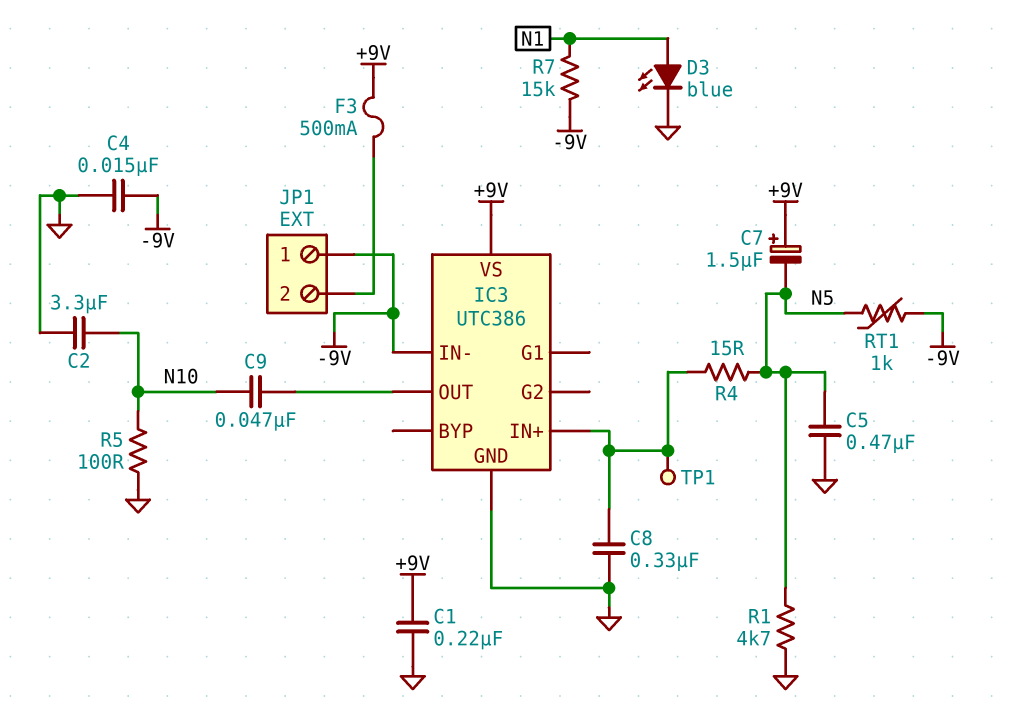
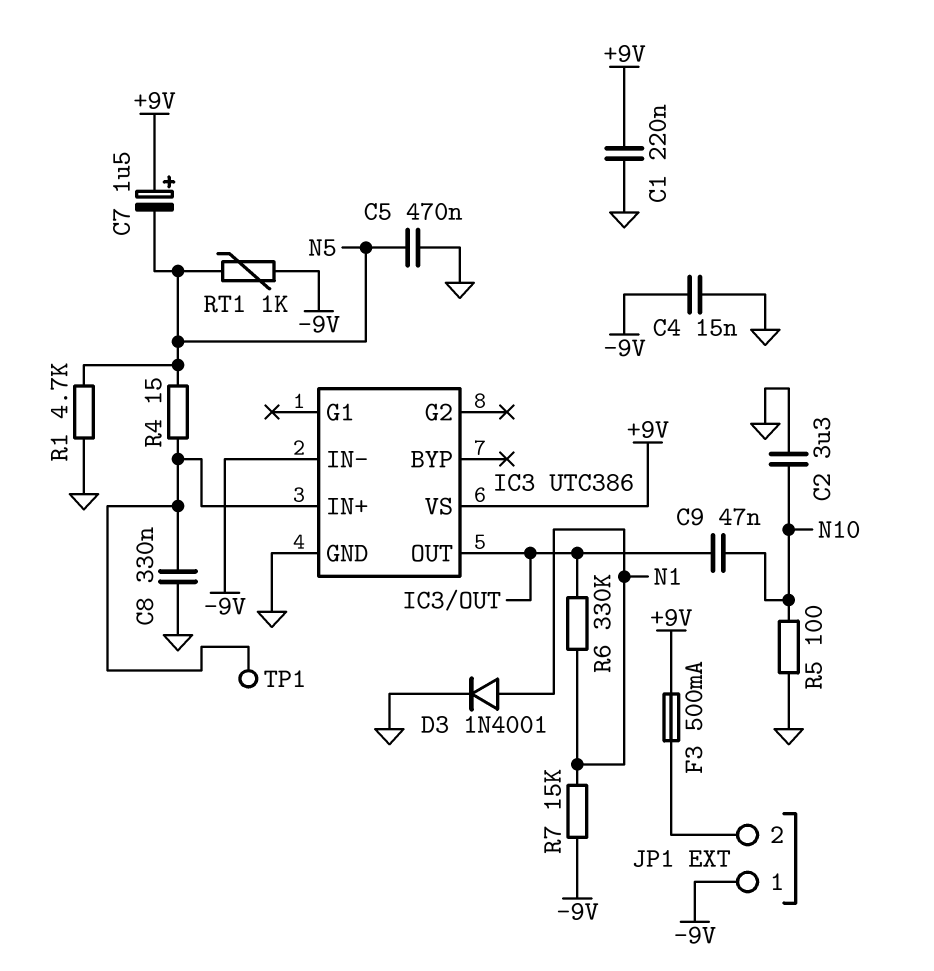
D3: LED blue (A N1, K GND) -> diode 1N4001 (A N1, K GND)
R6: none -> 330k (IC3/OUT, N1)

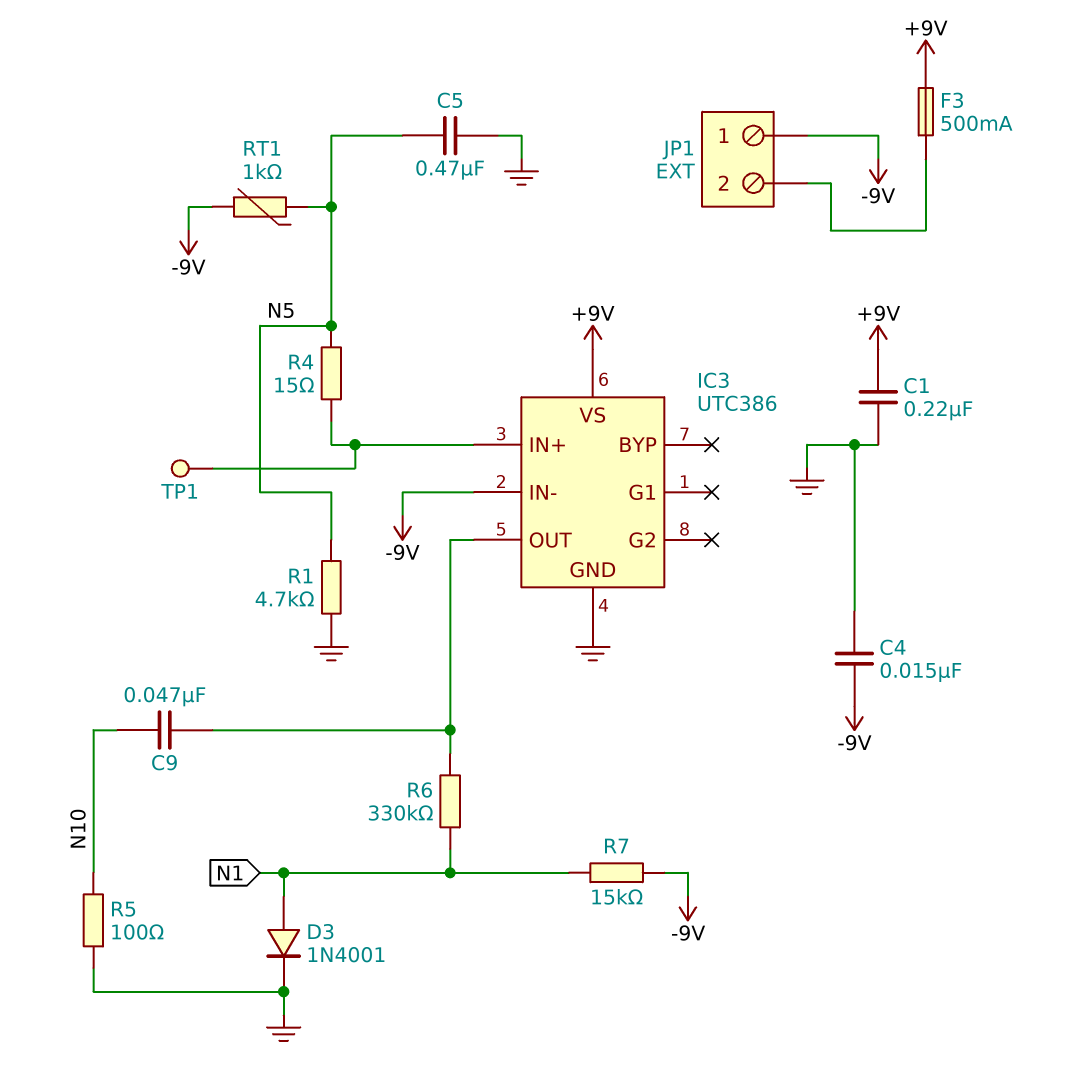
C2: 3.3uF (GND, N10) -> none
C7: 1.5uF (plus +9V, minus N5) -> none
C8: 330nF (GND, IC3/IN+) -> none

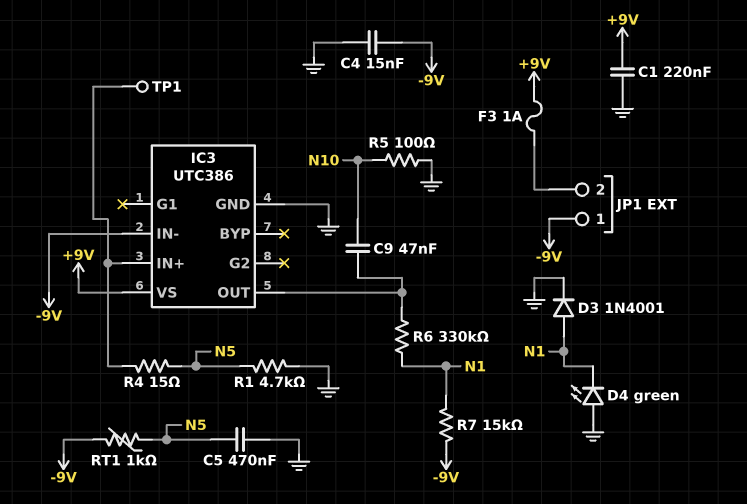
D4: none -> LED green (A GND, K N1)
F3: 500mA (+9V, JP1/2) -> 1A (+9V, JP1/2)

